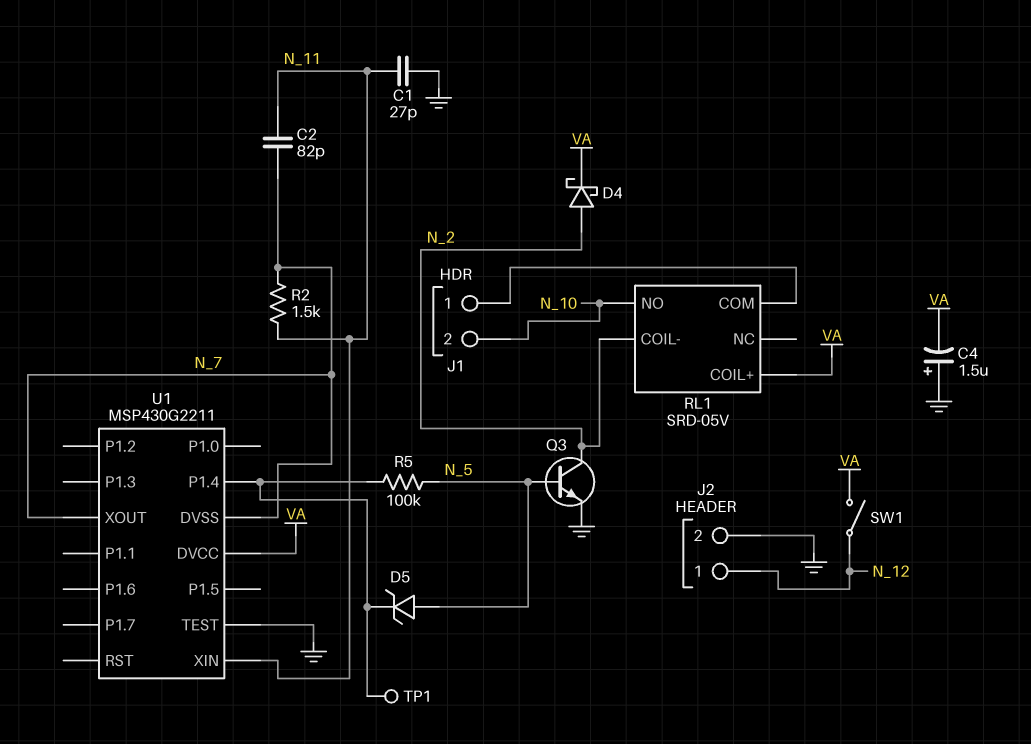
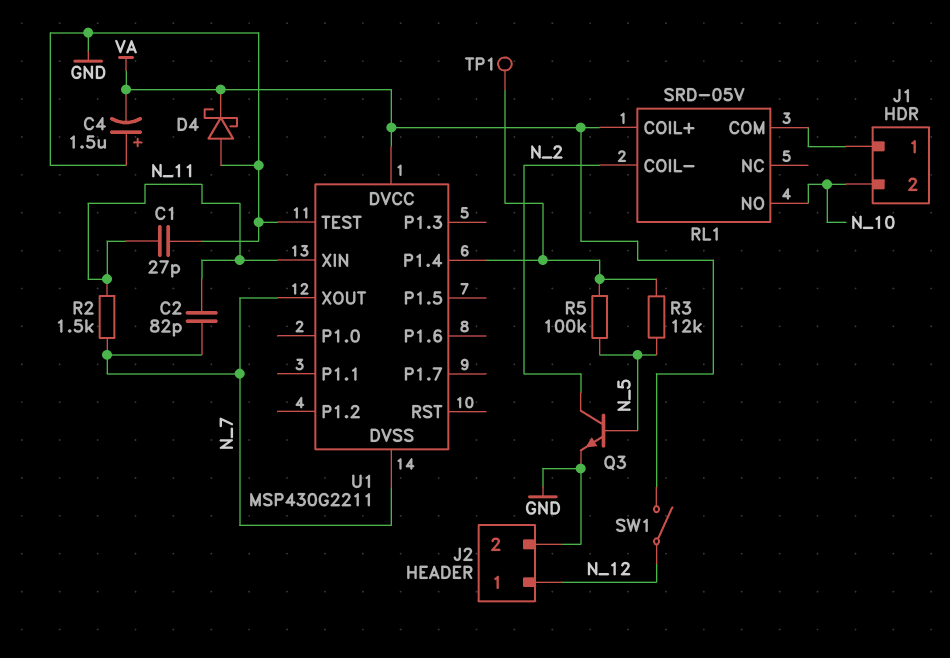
D4: schottky (A N_2, K VA) -> schottky (A GND, K VA)
D5: zener (A N_5, K U1/P1.4) -> none
R3: none -> 12k (N_5, U1/P1.4)

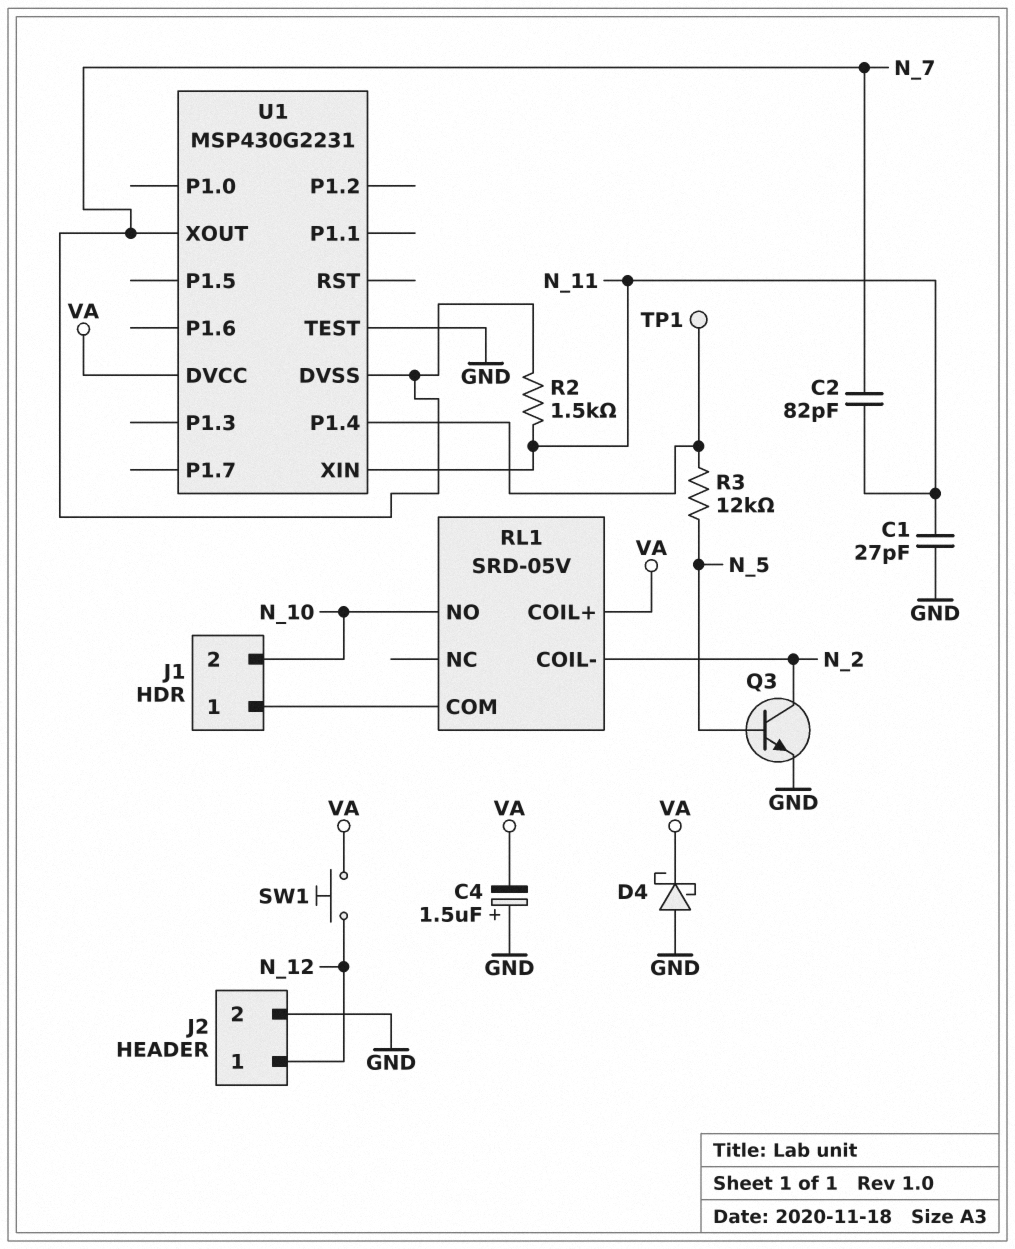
R5: 100k (N_5, U1/P1.4) -> none
SW1: switch (N_12, VA) -> button (N_12, VA)
U1: MSP430G2211 -> MSP430G2231

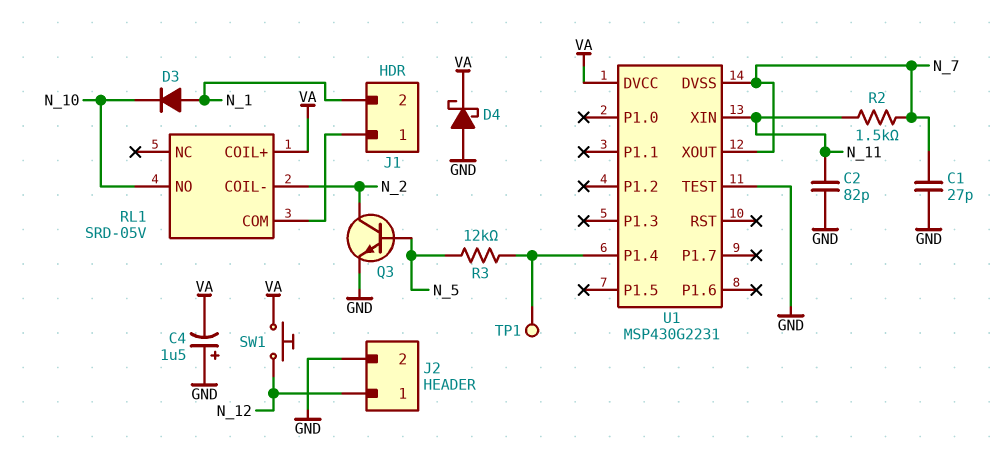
C1: 27pF (GND, N_11) -> 27pF (GND, N_7)
C2: 82pF (N_7, N_11) -> 82pF (GND, N_11)
D3: none -> diode (A N_1, K N_10)
J1 pin 2: N_10 -> N_1

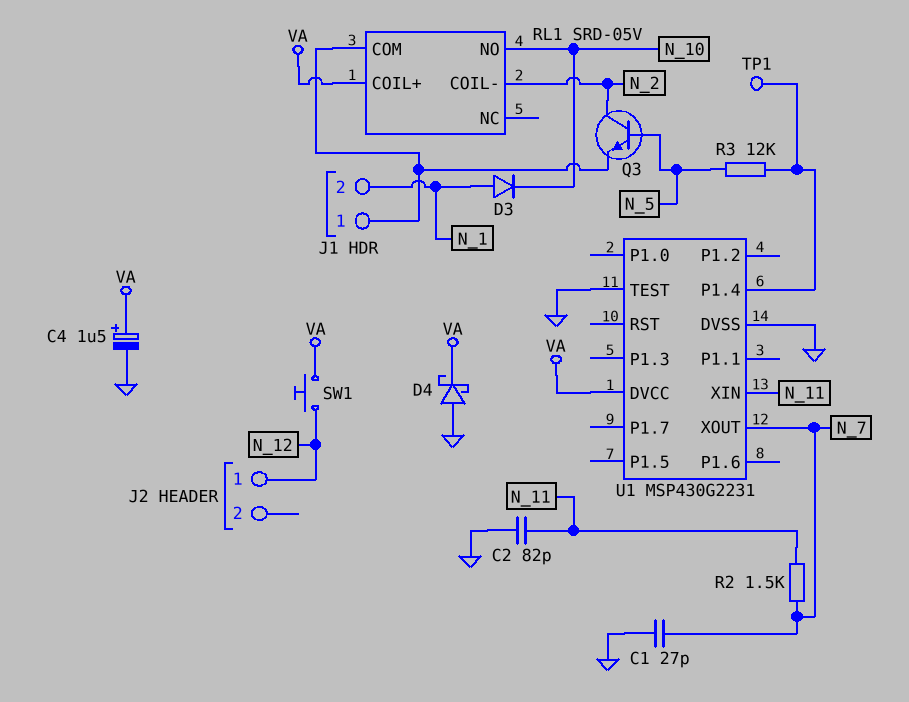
C4: 1.5uF (plus GND, minus VA) -> 1.5uF (plus VA, minus GND)
J2 pin 2: GND -> none
Q3: NPN (B N_5, C N_2, E GND) -> NPN (B N_5, C N_2, E J1/1)
U1 pin DVSS: N_7 -> GND

